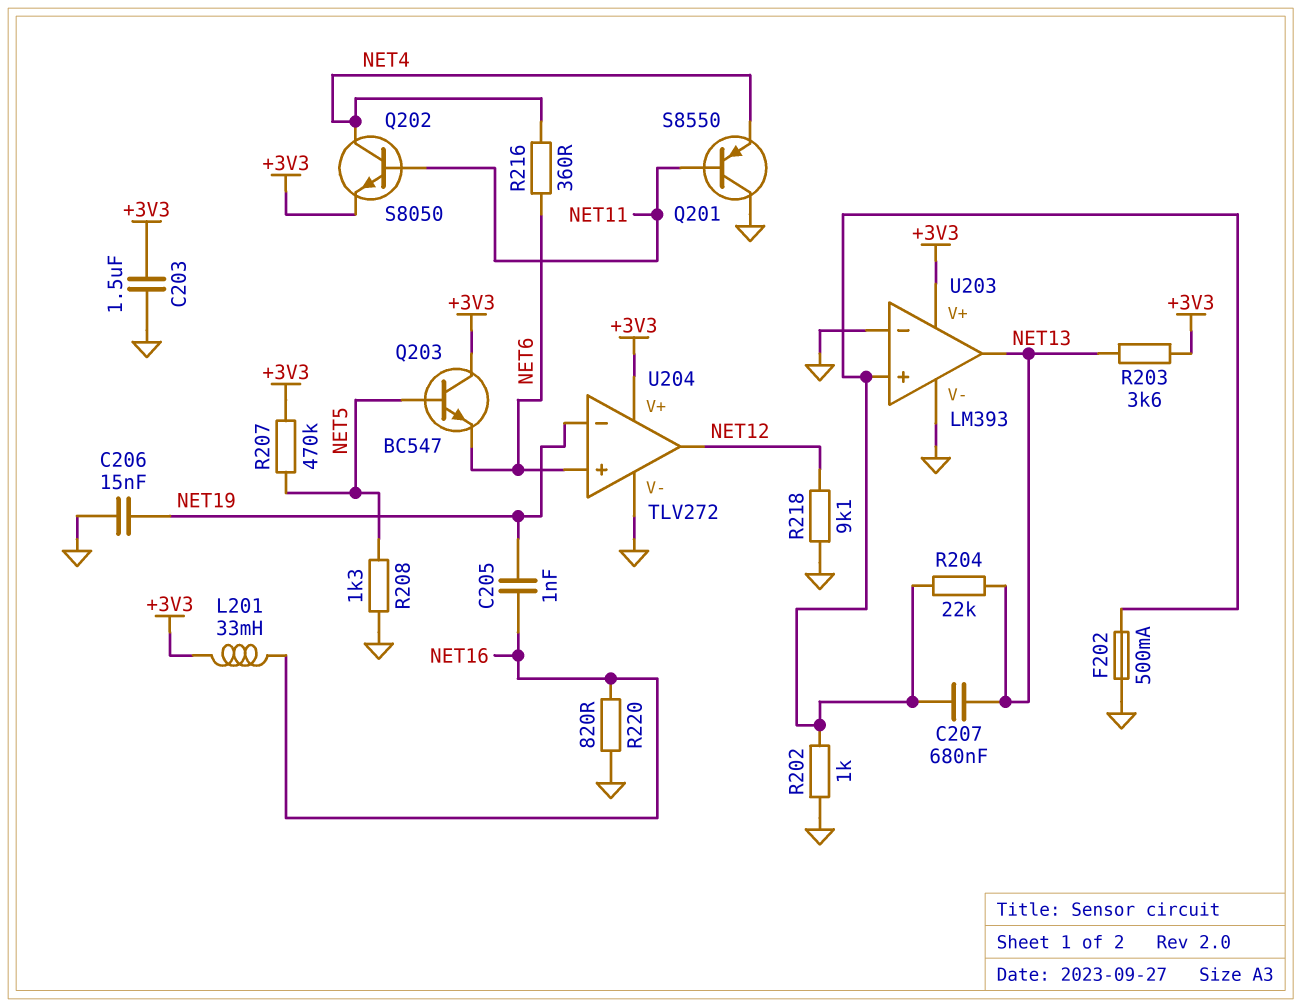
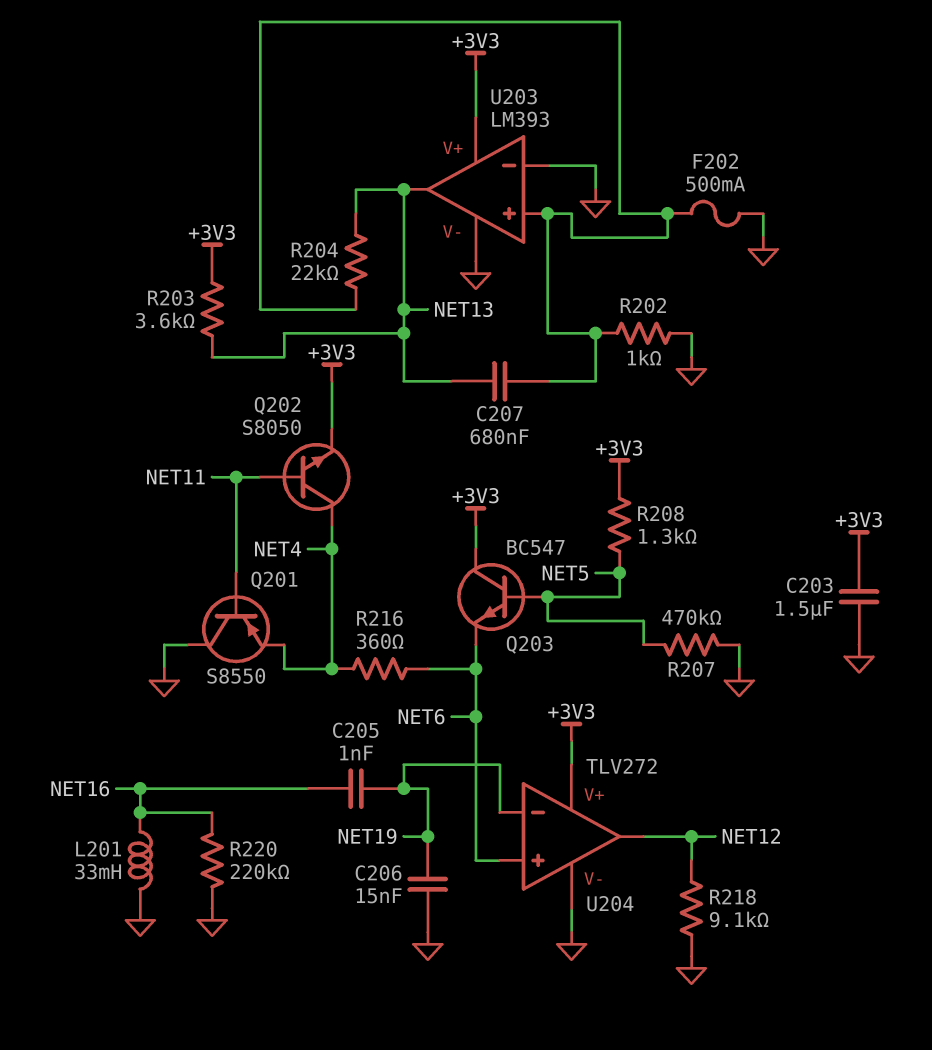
L201: 33mH (+3V3, NET16) -> 33mH (GND, NET16)
R207: 470k (+3V3, NET5) -> 470k (GND, NET5)
R208: 1.3k (GND, NET5) -> 1.3k (+3V3, NET5)
R220: 820 (GND, NET16) -> 220k (GND, NET16)

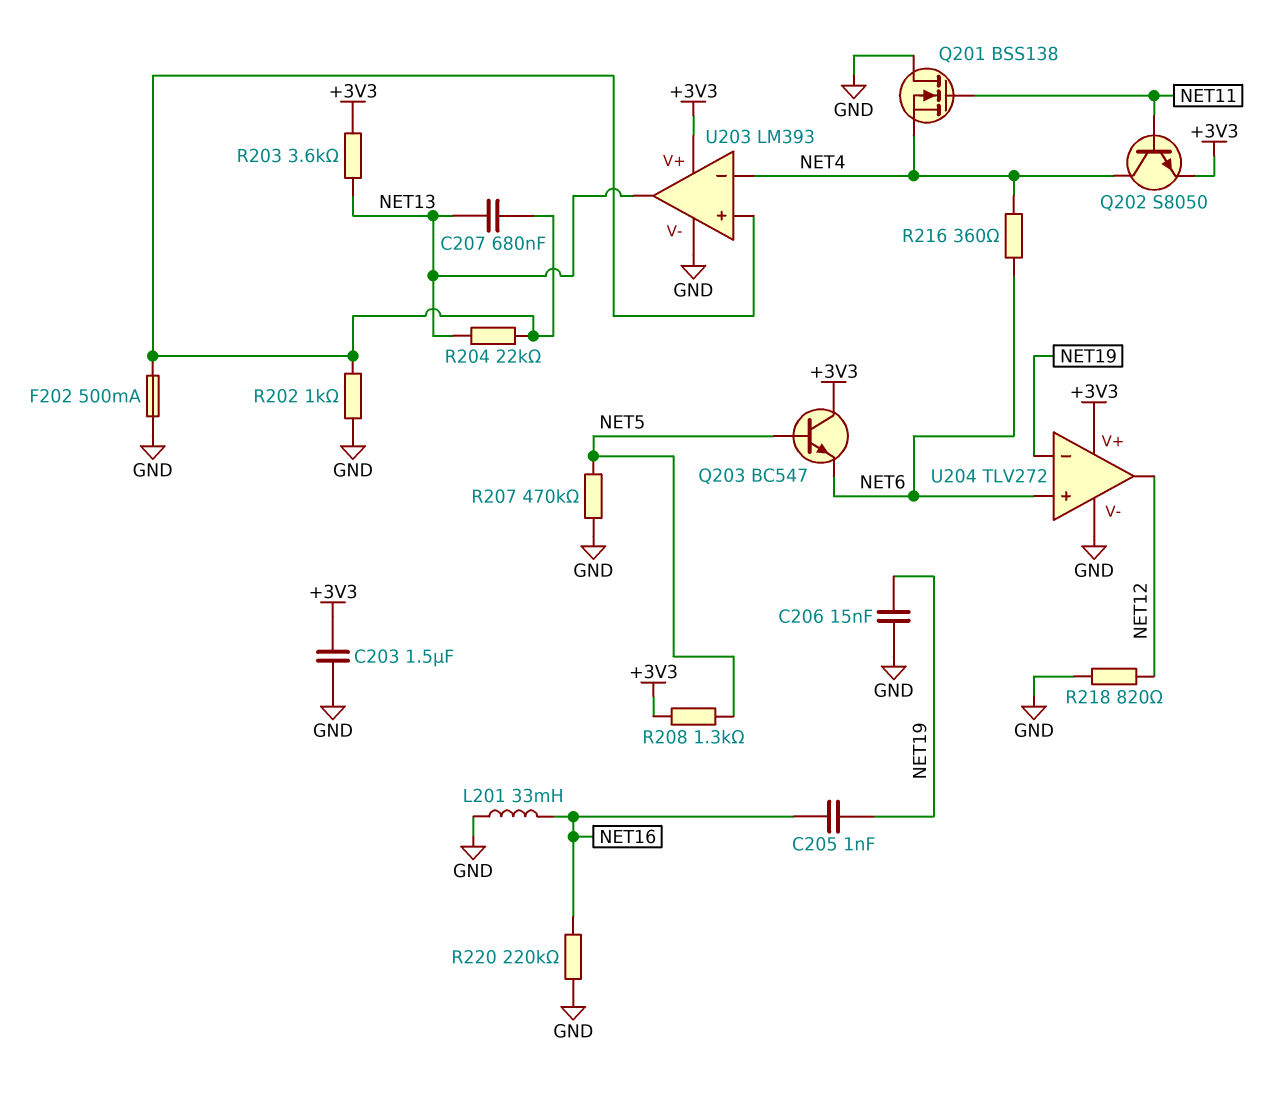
Q201: PNP S8550 (B NET11, C GND, E NET4) -> NMOS BSS138 (G NET11, D GND, S NET4)
R218: 9.1k (GND, NET12) -> 820 (GND, NET12)
U203 pin in-: GND -> NET4

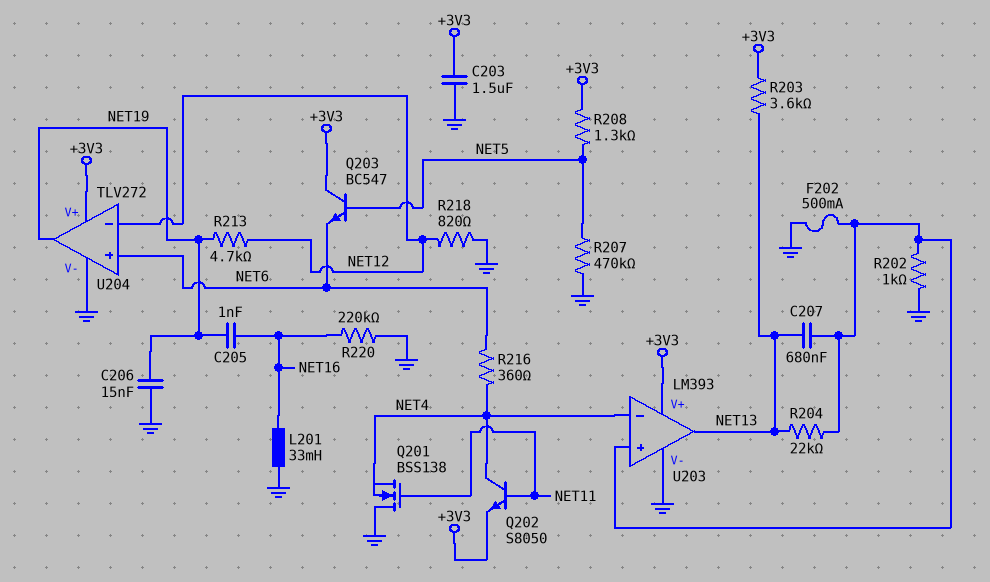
R213: none -> 4.7k (NET12, NET19)
U204 pin in-: NET19 -> NET12
U204 pin out: NET12 -> NET19

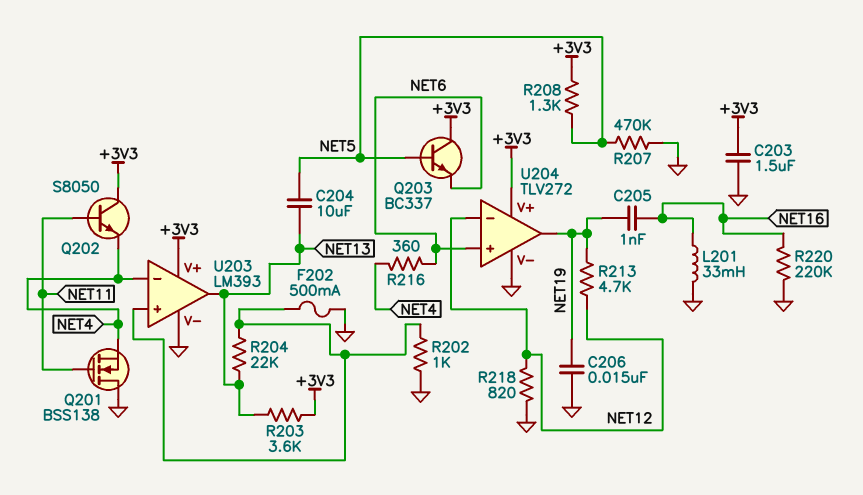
C204: none -> 10uF (NET5, NET13)
C207: 680nF (NET13, U203/in+) -> none
Q202: NPN S8050 (B NET11, C NET4, E +3V3) -> NPN S8050 (B NET11, C +3V3, E NET4)
Q203: NPN BC547 (B NET5, C +3V3, E NET6) -> NPN BC337 (B NET5, C +3V3, E NET6)

